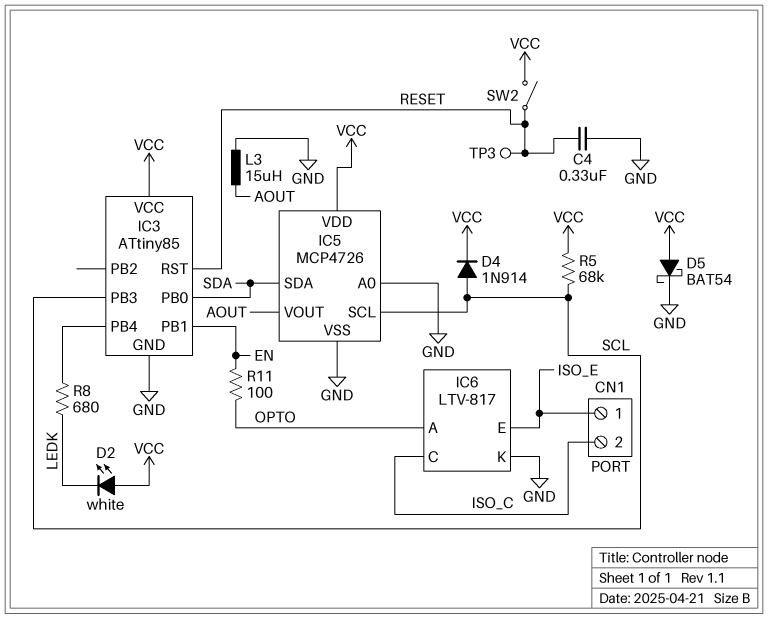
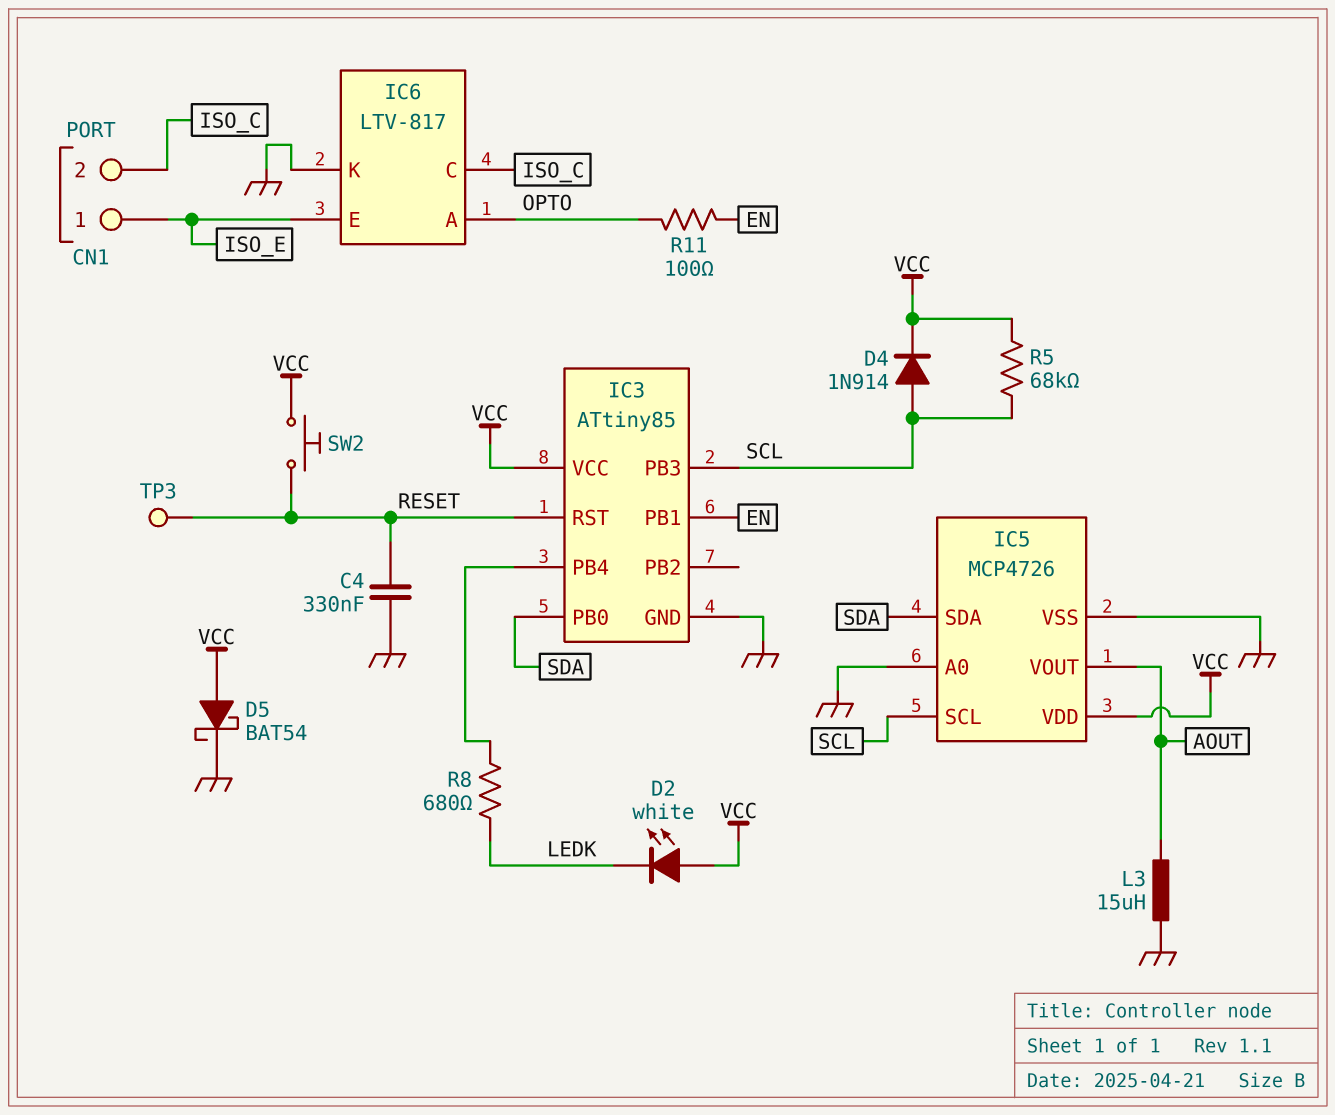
SW2: switch (RESET, VCC) -> button (RESET, VCC)

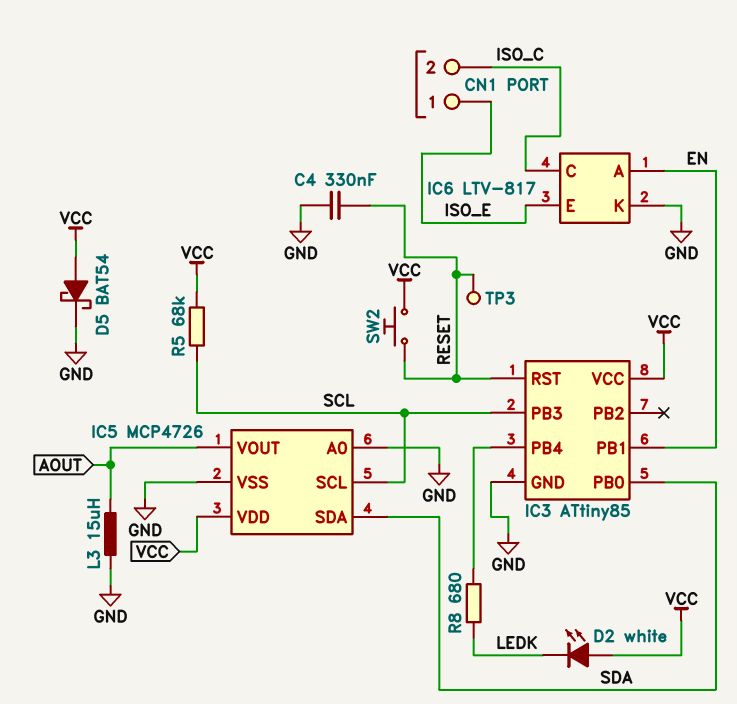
D4: diode 1N914 (A SCL, K VCC) -> none
IC6 pin A: OPTO -> EN
R11: 100 (EN, OPTO) -> none

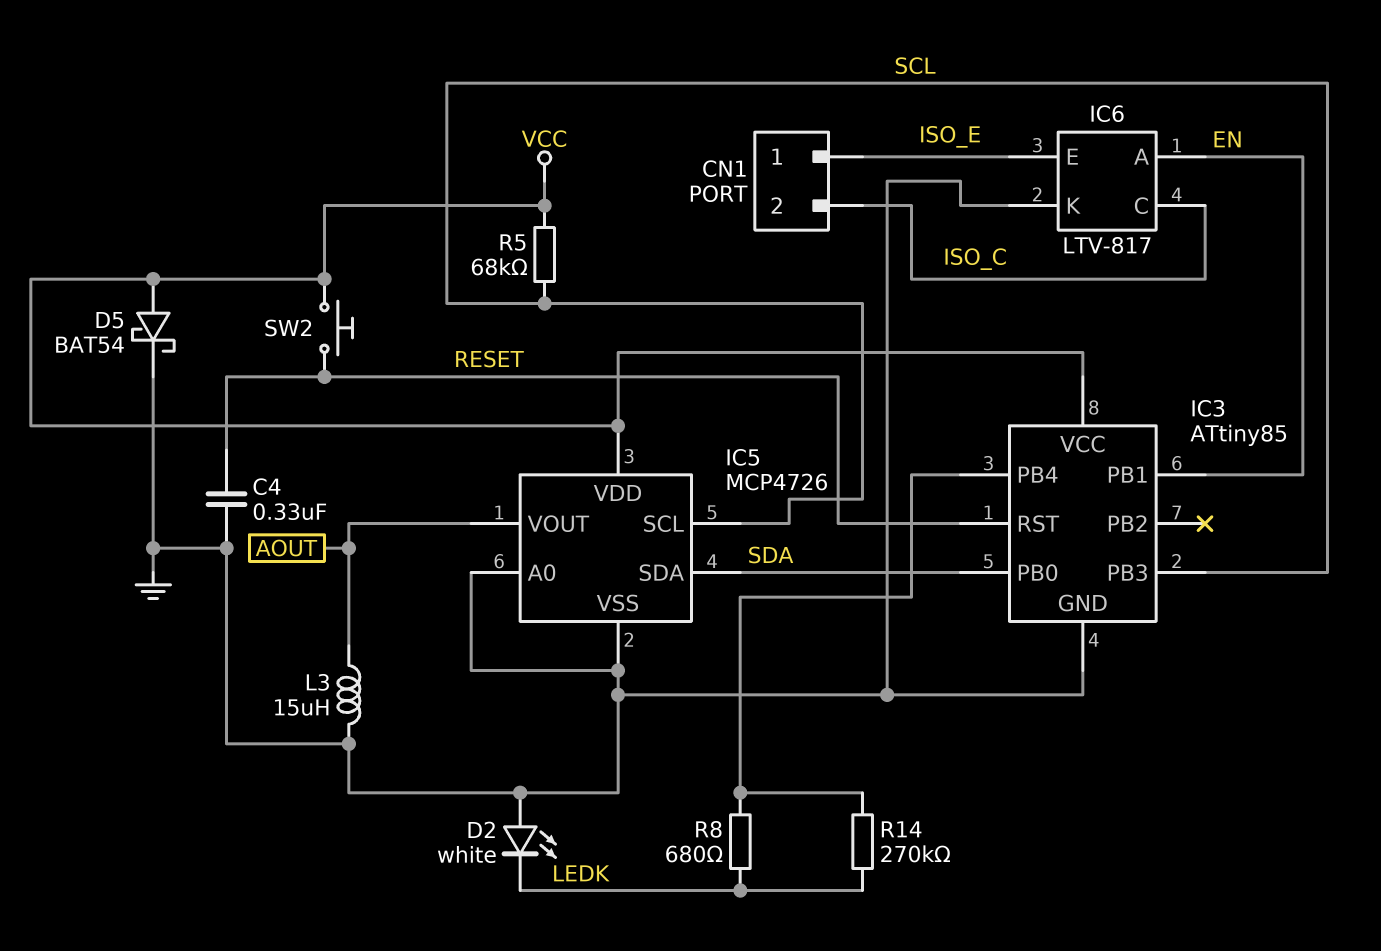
D2: LED white (A VCC, K LEDK) -> LED white (A GND, K LEDK)
R14: none -> 270k (IC3/PB4, LEDK)
TP3: test point (RESET) -> none

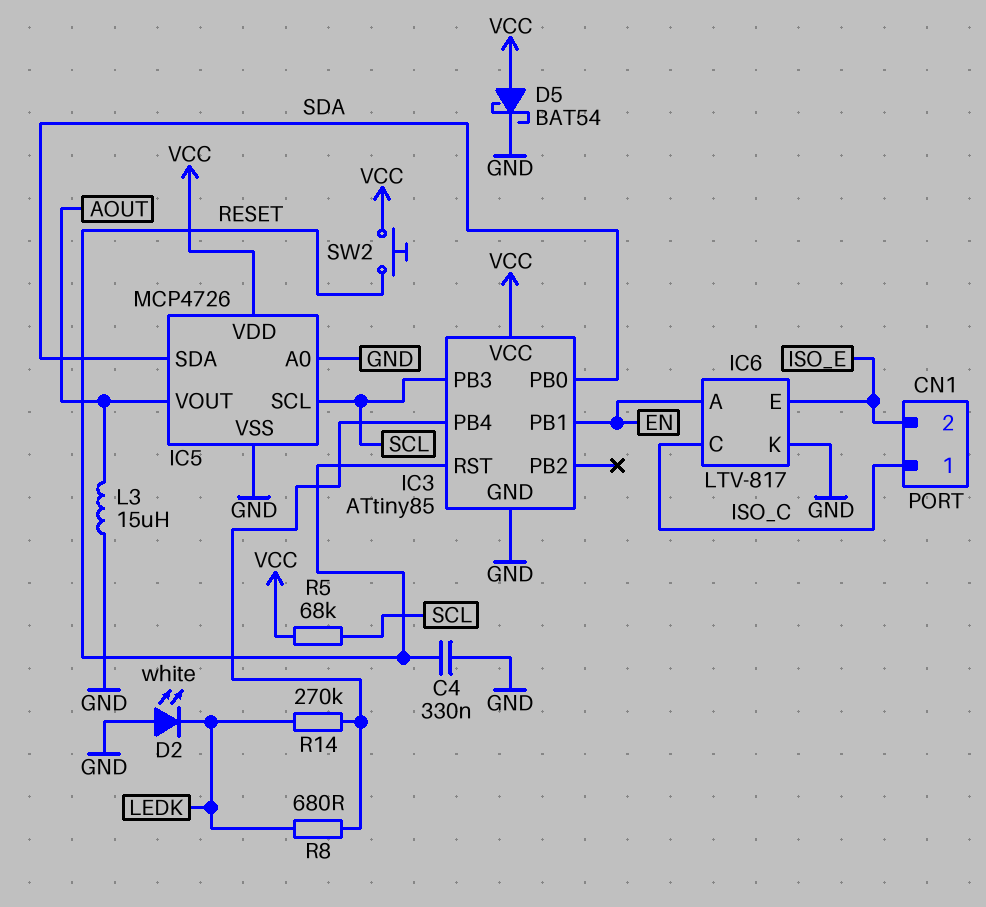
CN1 pin 1: ISO_E -> ISO_C
CN1 pin 2: ISO_C -> ISO_E

